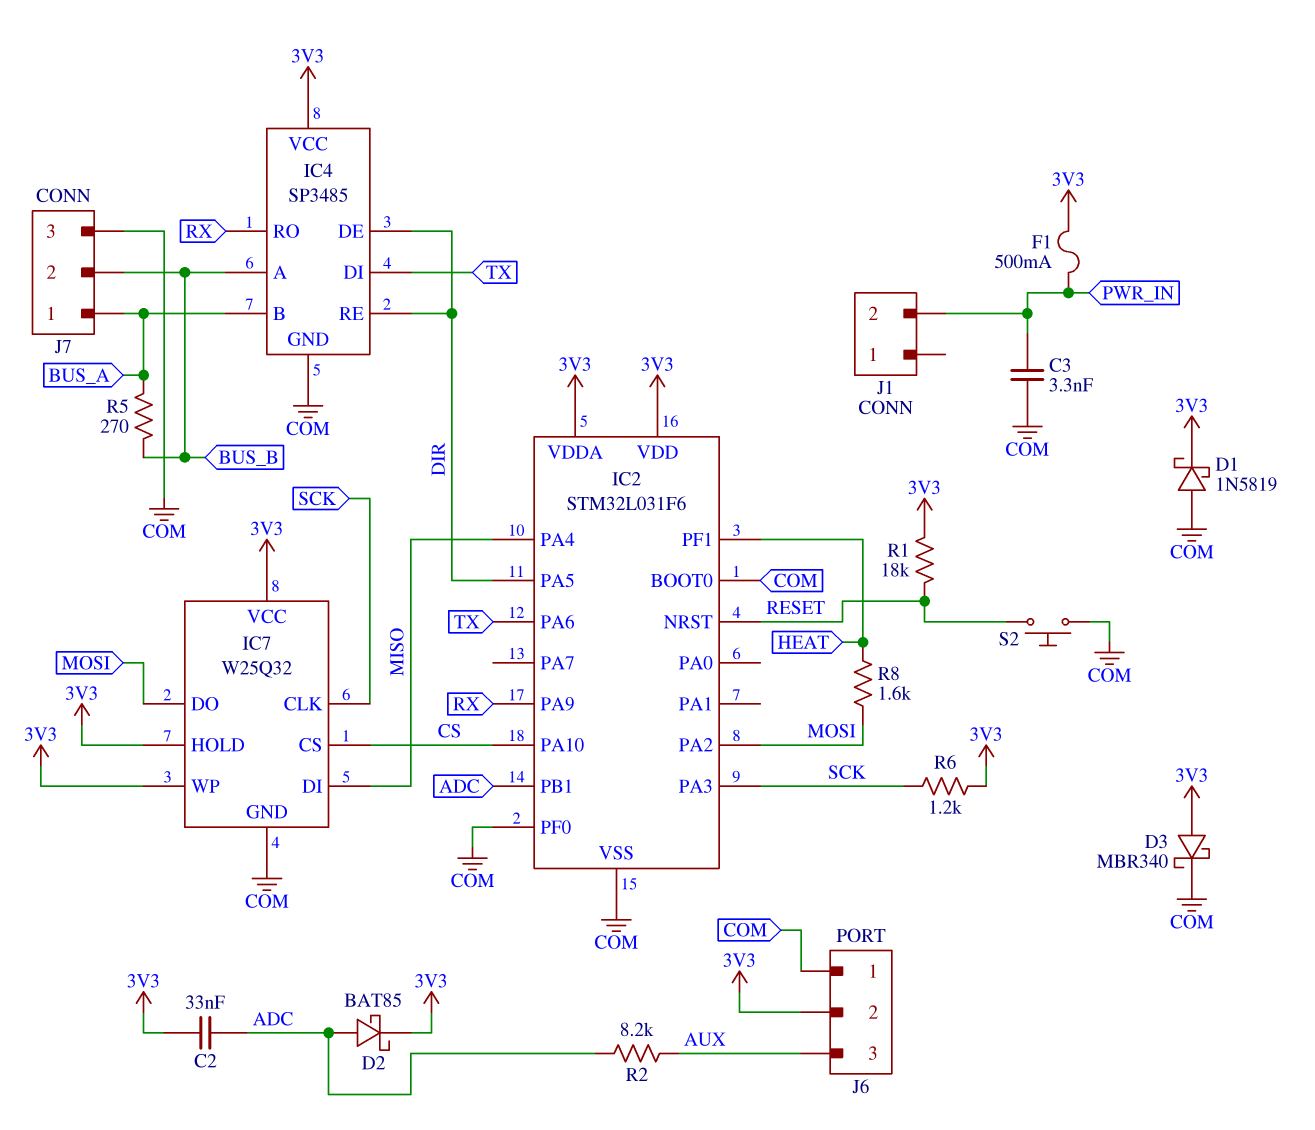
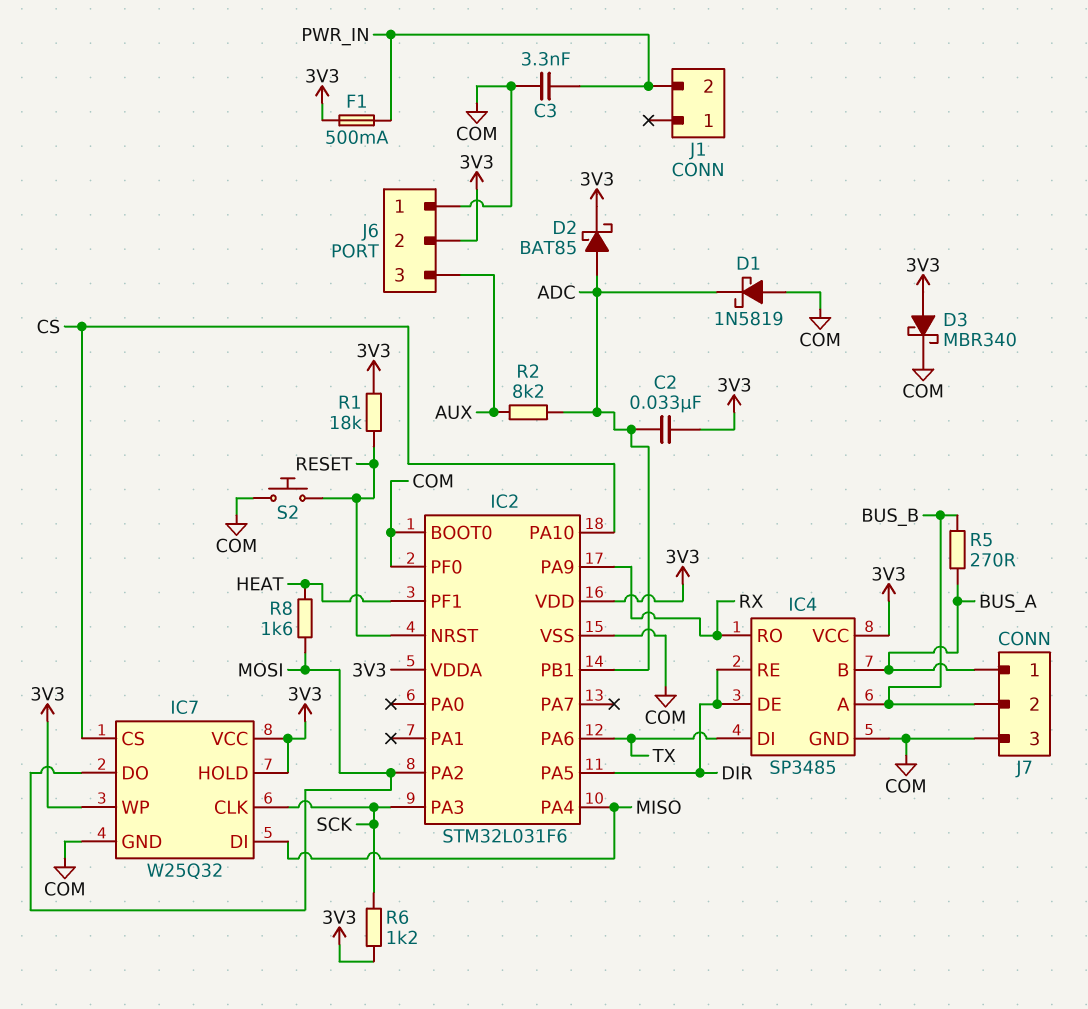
D1: schottky 1N5819 (A COM, K 3V3) -> schottky 1N5819 (A COM, K ADC)

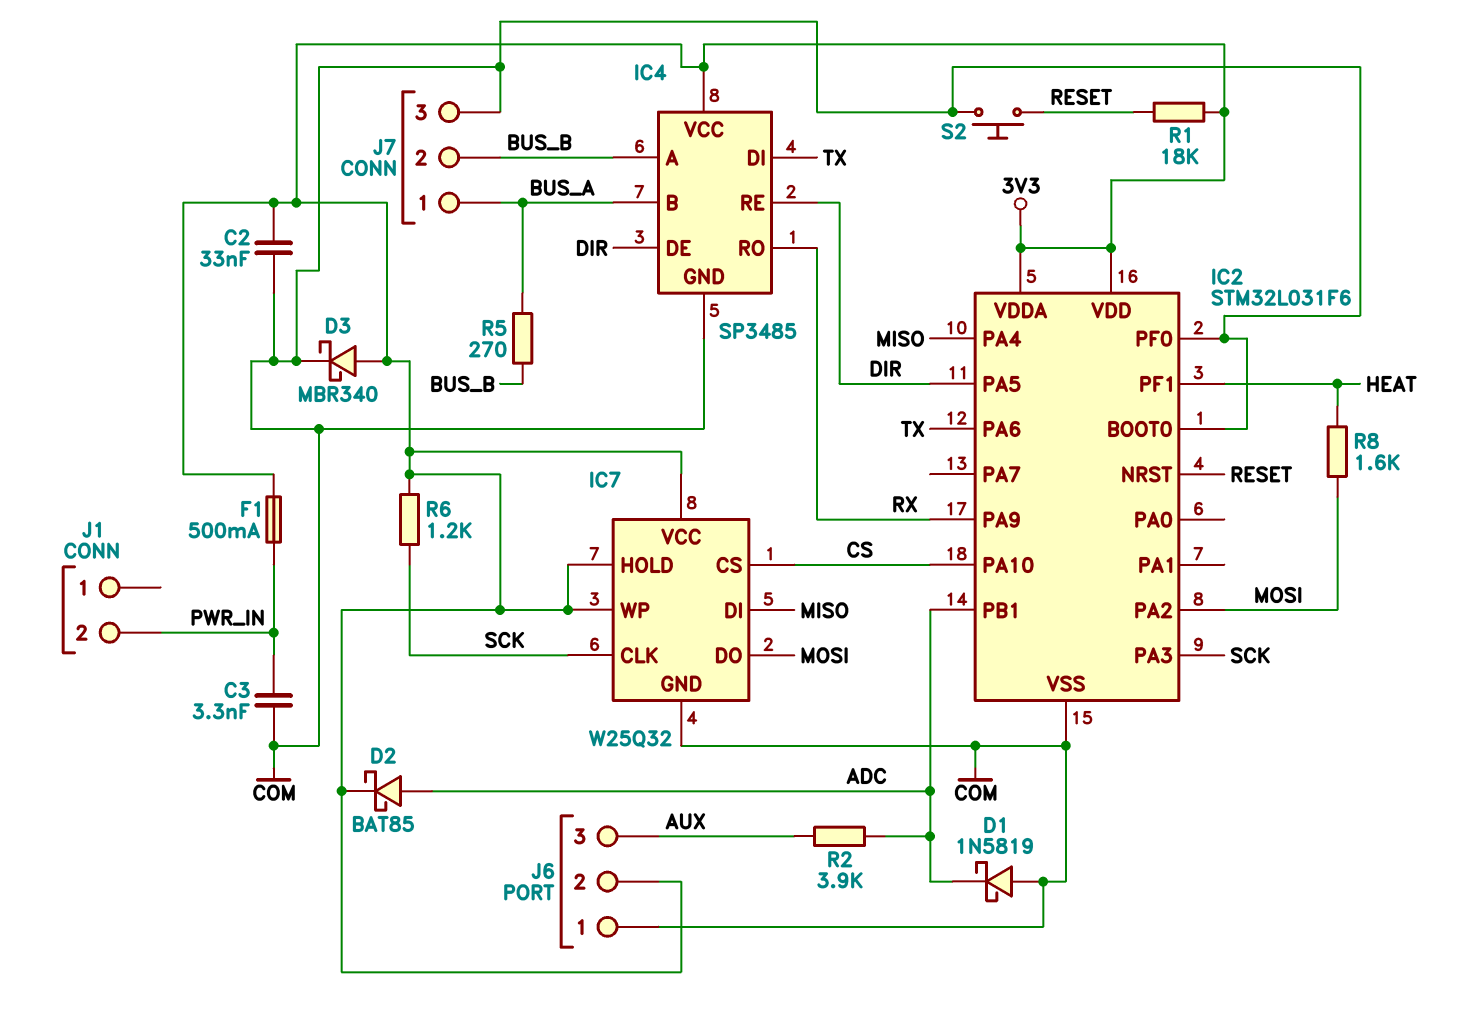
C2: 33nF (3V3, ADC) -> 33nF (3V3, COM)
R2: 8.2k (ADC, AUX) -> 3.9k (ADC, AUX)

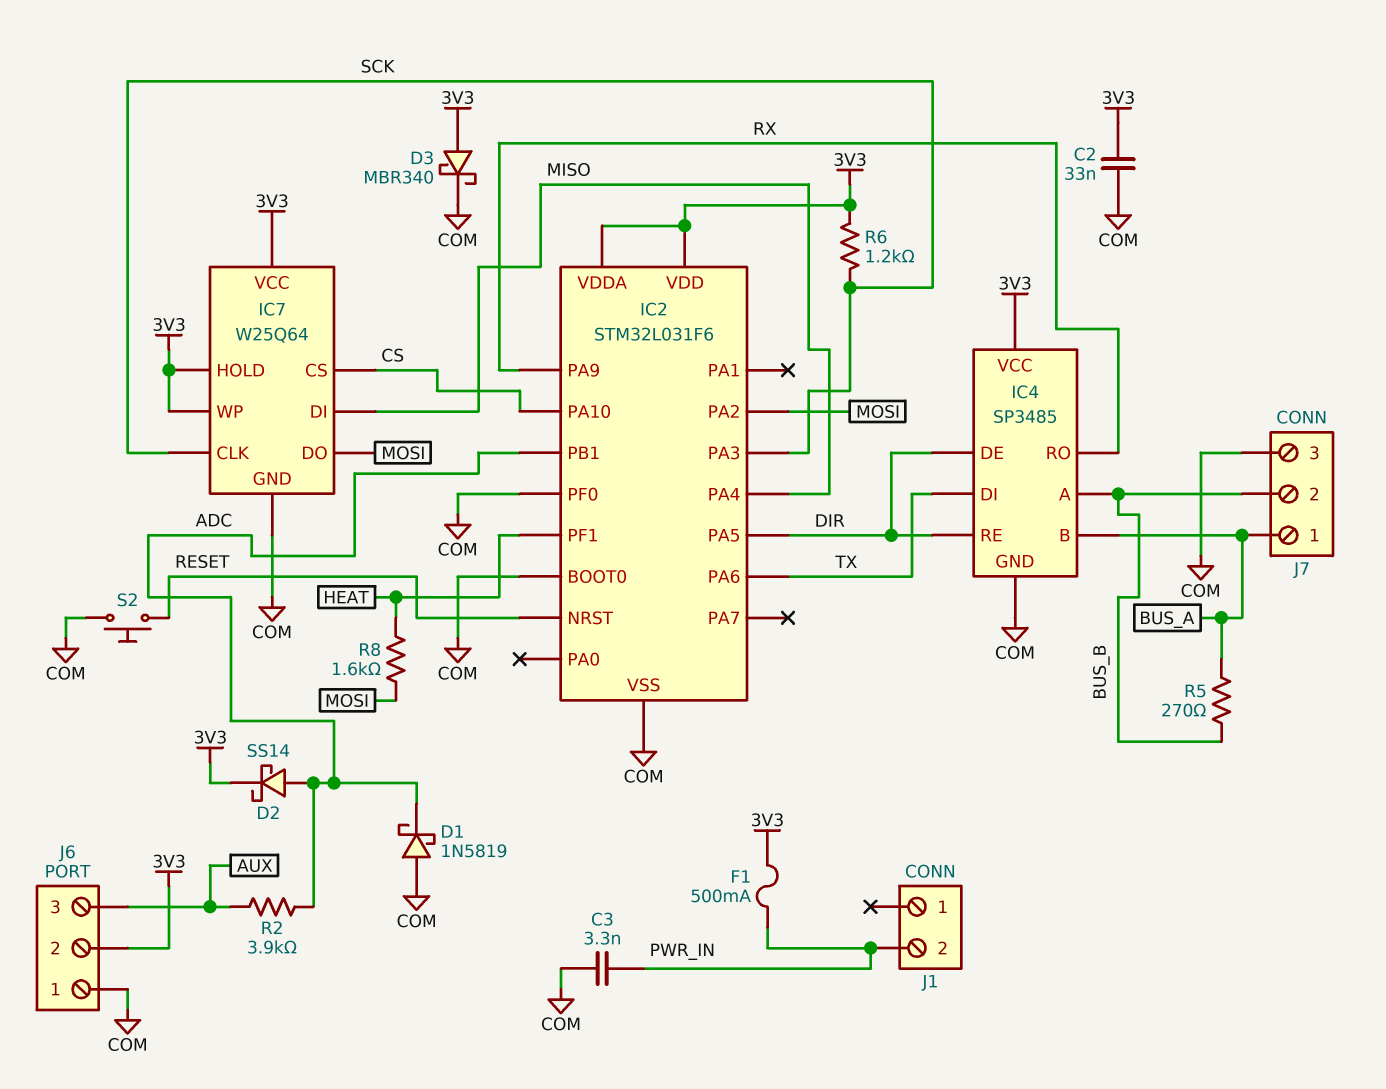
D2: schottky BAT85 (A ADC, K 3V3) -> schottky SS14 (A ADC, K 3V3)
IC7: W25Q32 -> W25Q64
R1: 18k (3V3, RESET) -> none

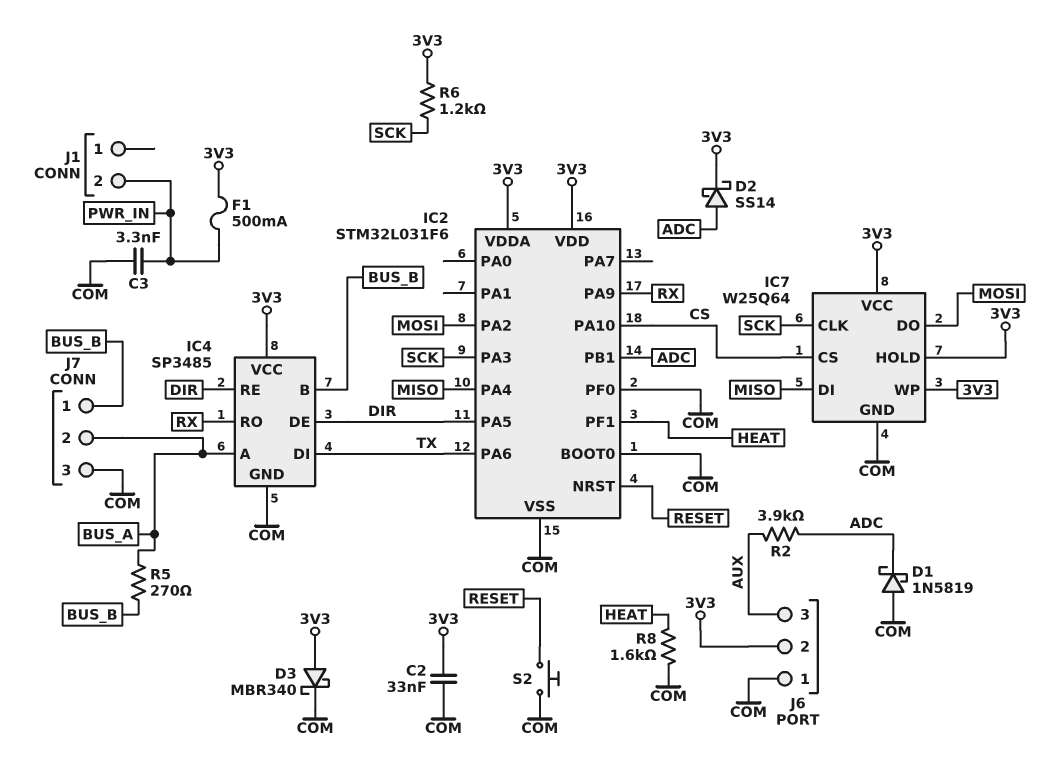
IC4 pin A: BUS_B -> BUS_A
IC4 pin B: BUS_A -> BUS_B
J7 pin 1: BUS_A -> BUS_B
J7 pin 2: BUS_B -> BUS_A
R8: 1.6k (HEAT, MOSI) -> 1.6k (COM, HEAT)

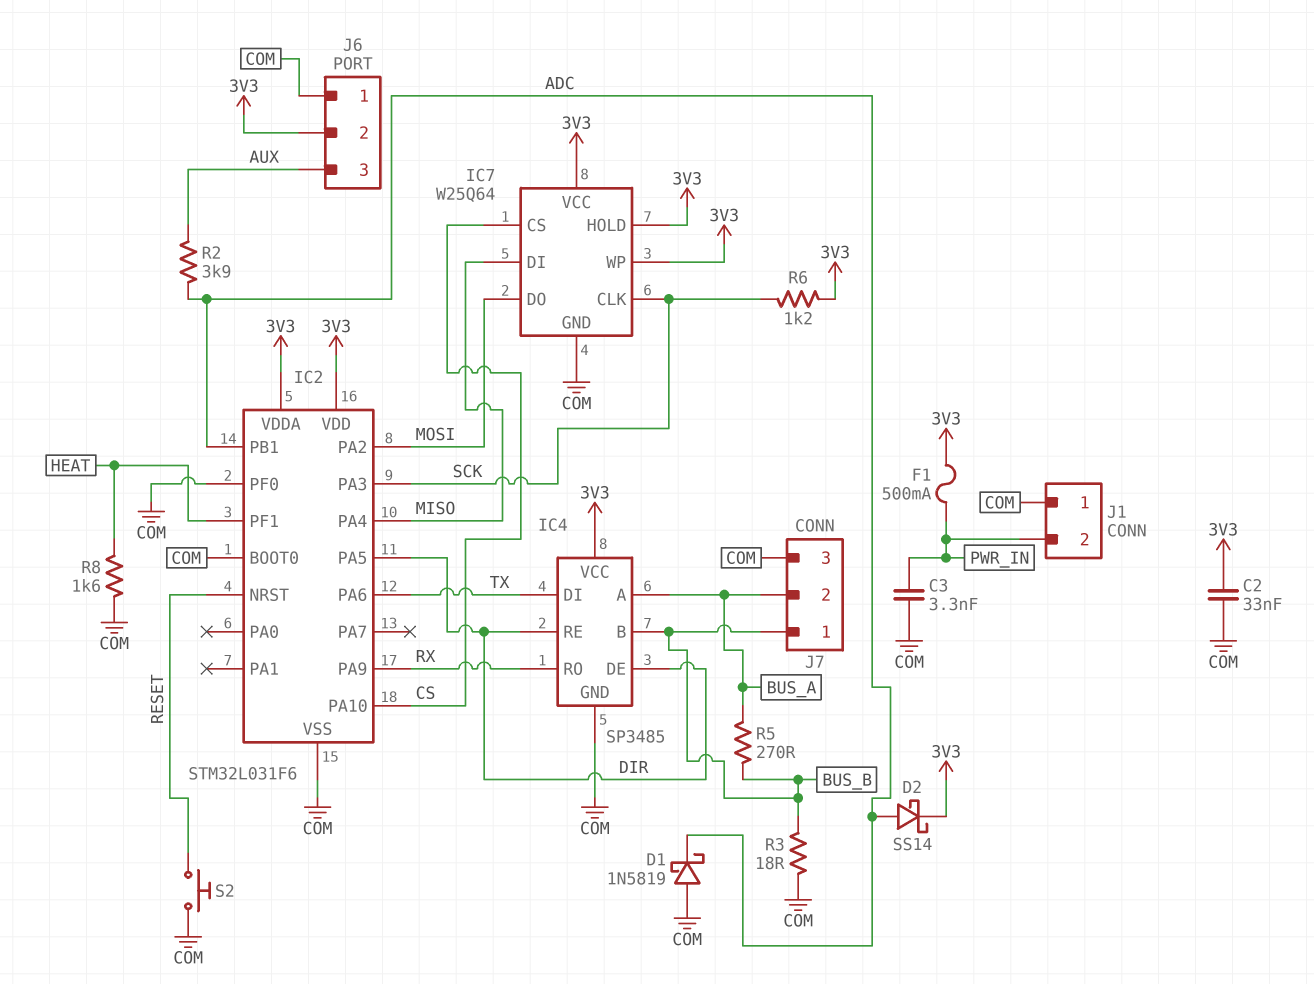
D3: schottky MBR340 (A 3V3, K COM) -> none
J1 pin 1: none -> COM
R3: none -> 18 (BUS_B, COM)

